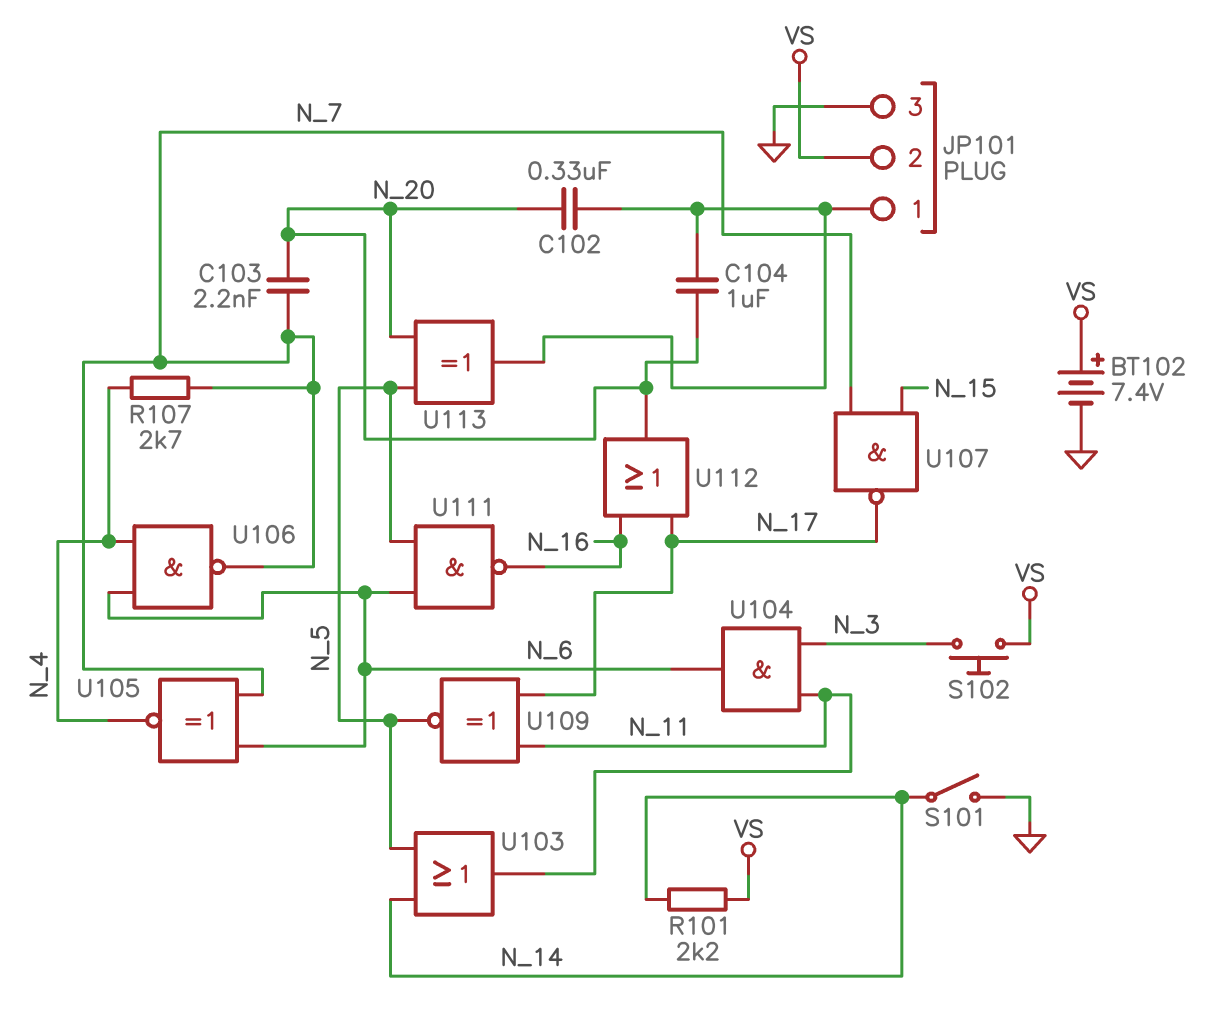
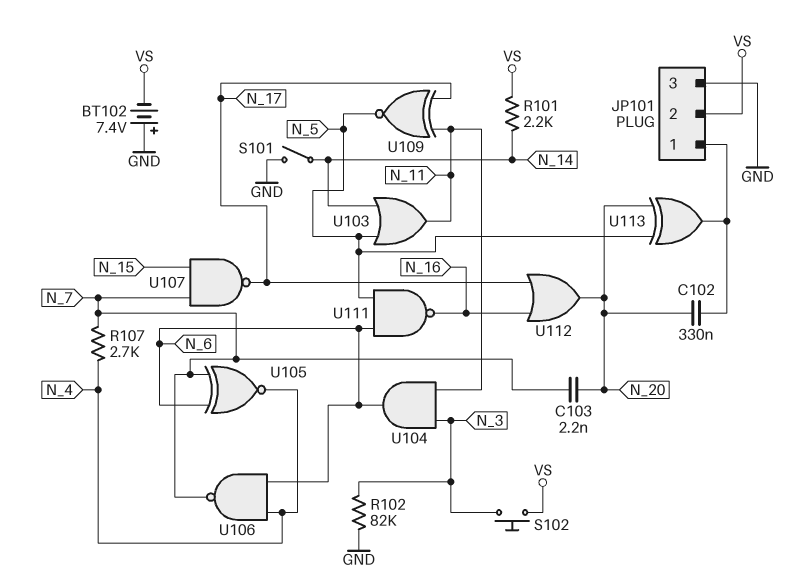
BT102: 7.4V (plus VS, minus GND) -> 7.4V (plus GND, minus VS)
C104: 1uF (JP101/1, N_20) -> none
R102: none -> 82k (GND, N_3)

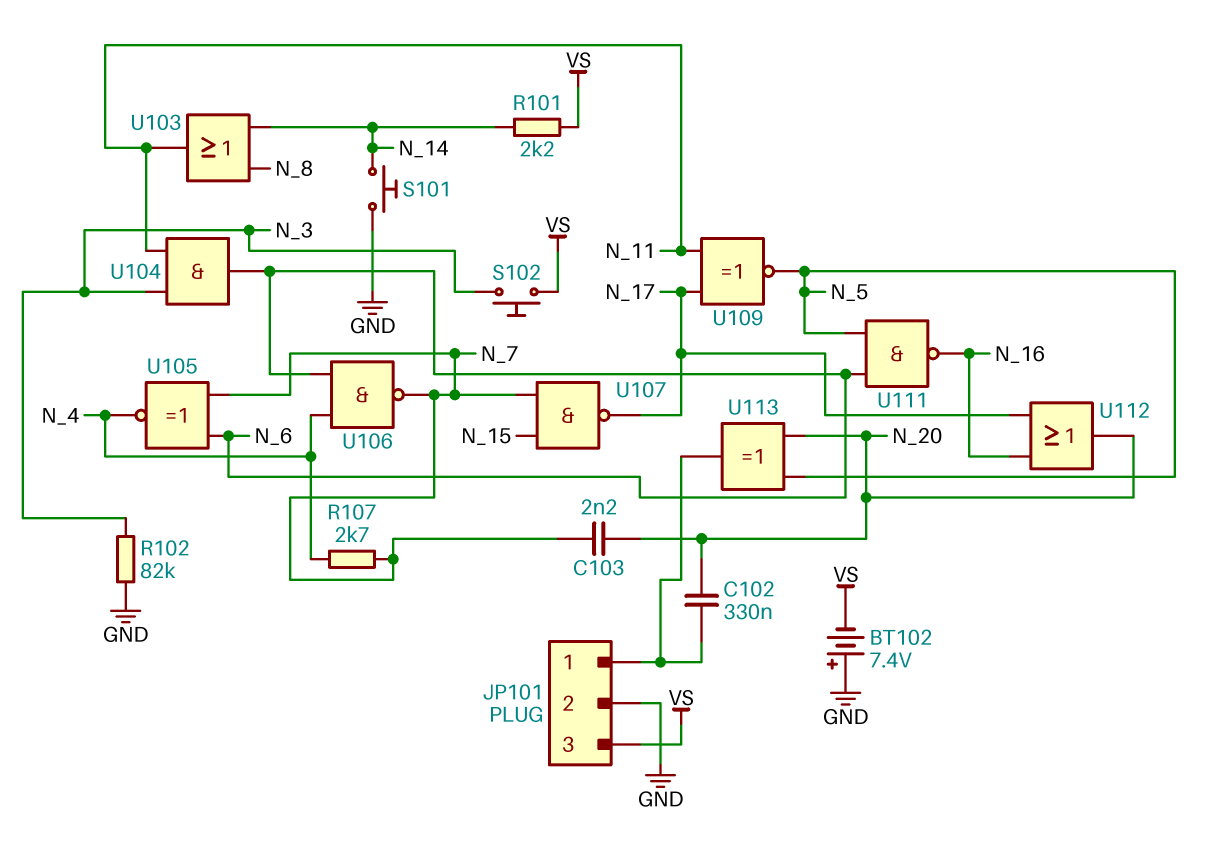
JP101 pin 2: VS -> GND
JP101 pin 3: GND -> VS
S101: switch (GND, N_14) -> button (GND, N_14)
U103: OR (in N_5, in N_14, out N_11) -> OR (in N_8, in N_14, out N_11)

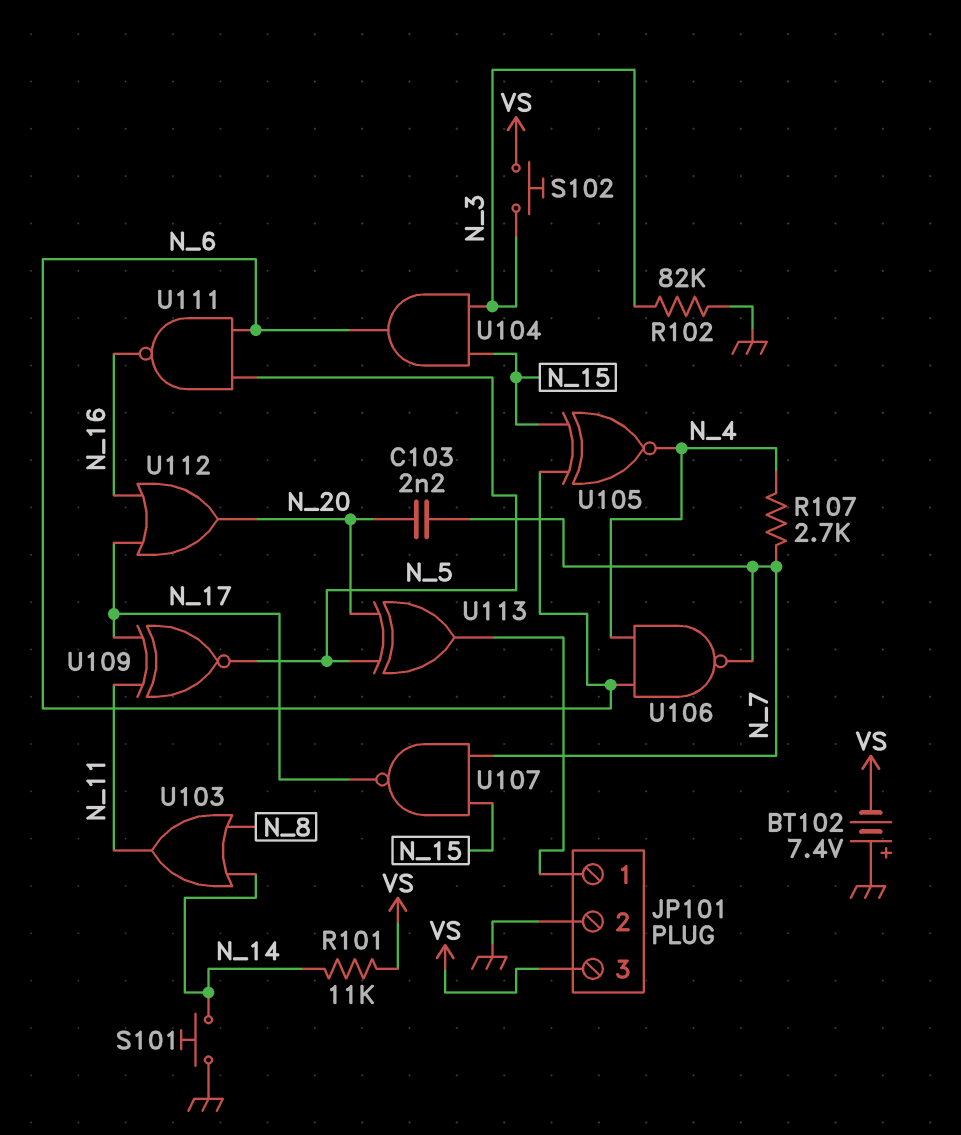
C102: 330nF (JP101/1, N_20) -> none
R101: 2.2k (N_14, VS) -> 11k (N_14, VS)
U104: AND (in N_3, in N_11, out N_6) -> AND (in N_3, in N_15, out N_6)
U105: XNOR (in N_6, in N_7, out N_4) -> XNOR (in N_6, in N_15, out N_4)

